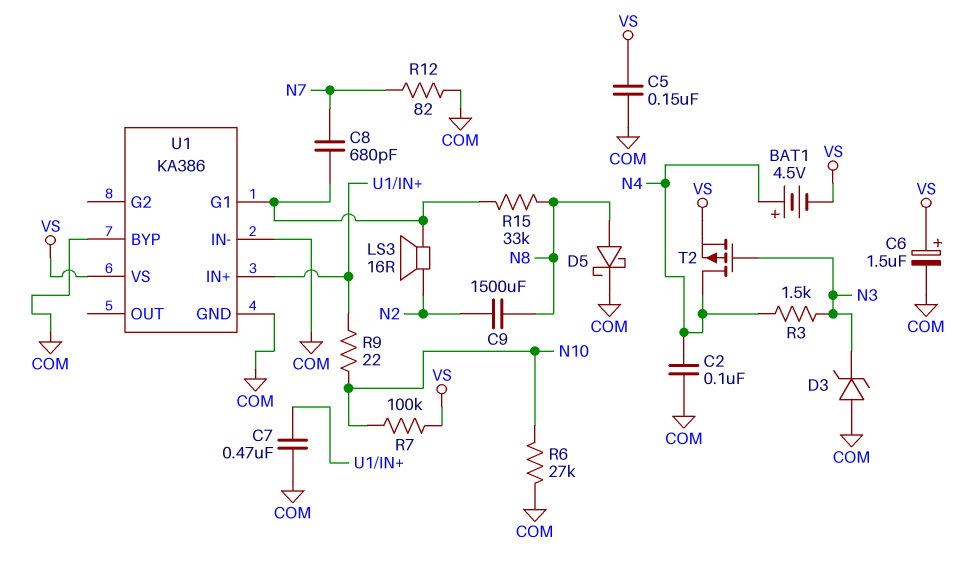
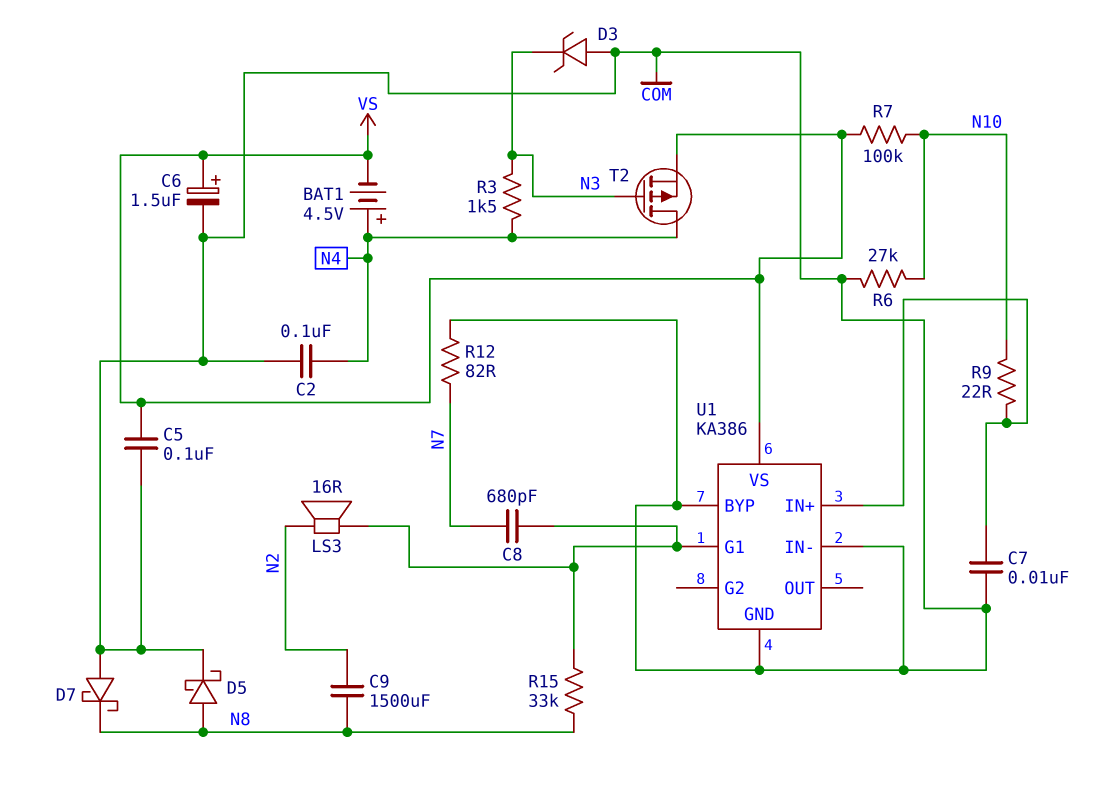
C5: 150nF (COM, VS) -> 100nF (COM, VS)
C7: 470nF (COM, U1/IN+) -> 10nF (COM, U1/IN+)
D7: none -> schottky (A COM, K N8)

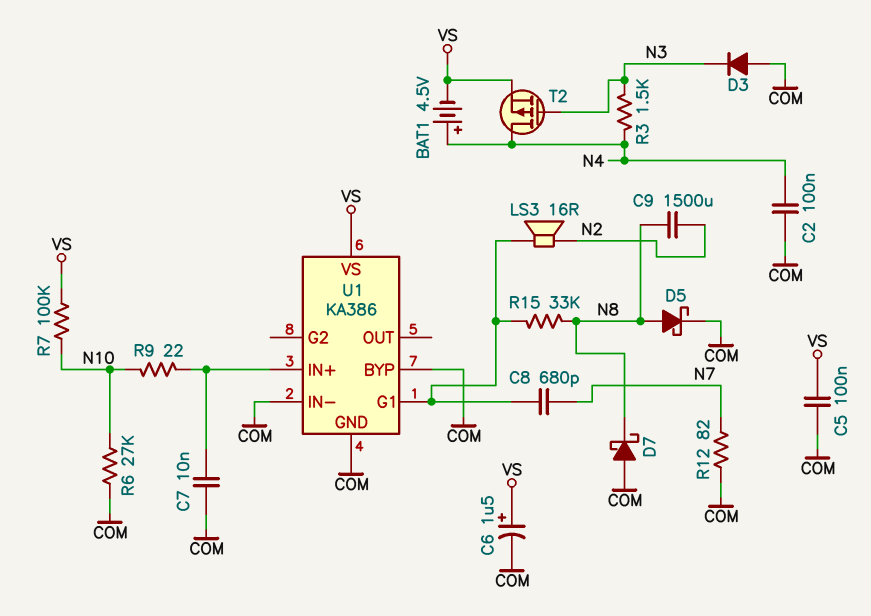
D3: zener (A COM, K N3) -> diode (A COM, K N3)

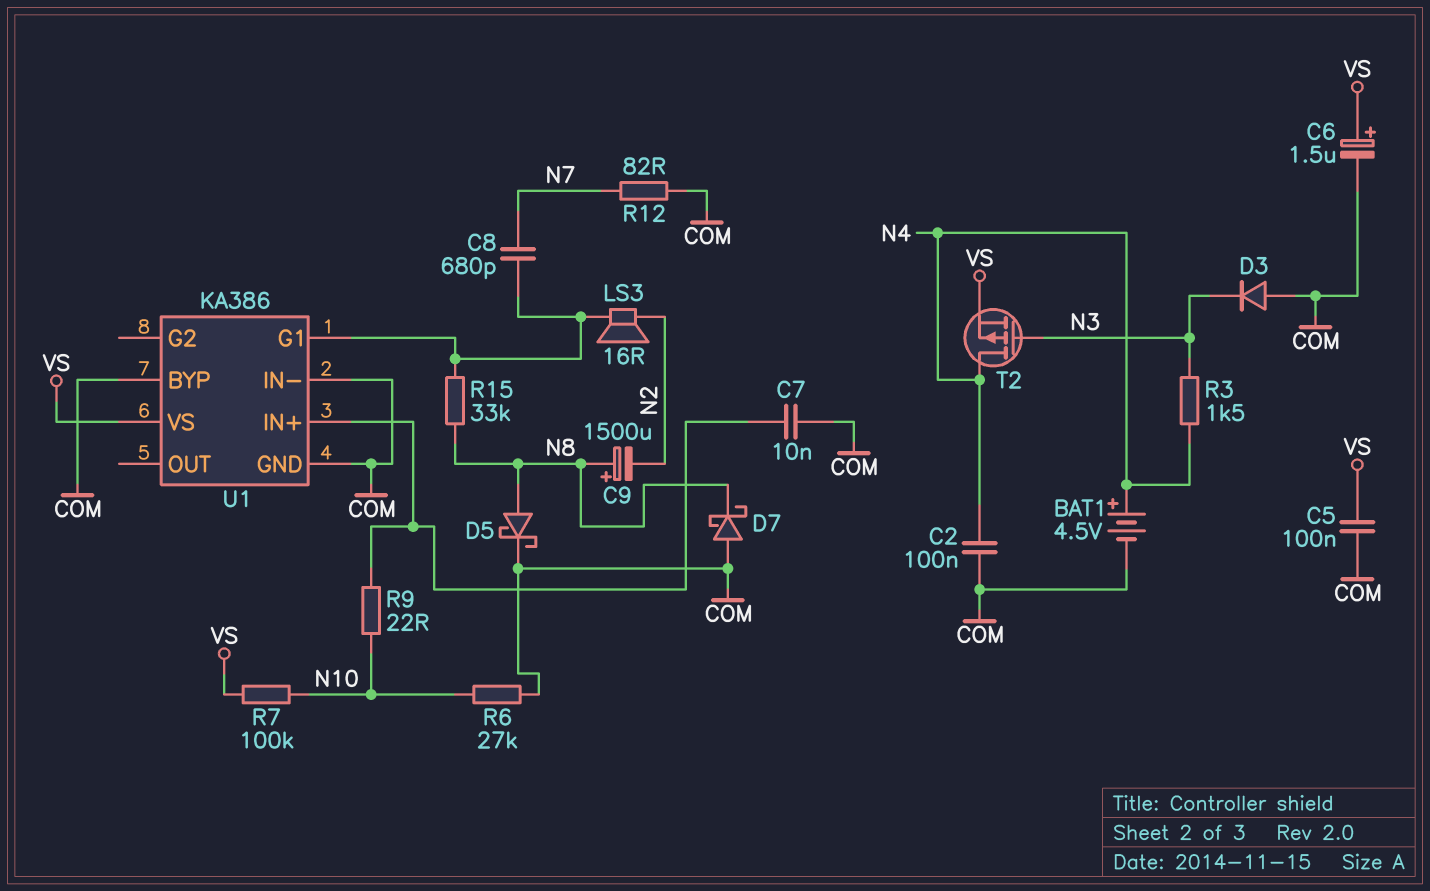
BAT1: 4.5V (plus N4, minus VS) -> 4.5V (plus N4, minus COM)
C9: 1500uF (N2, N8) -> 1500uF (plus N8, minus N2)

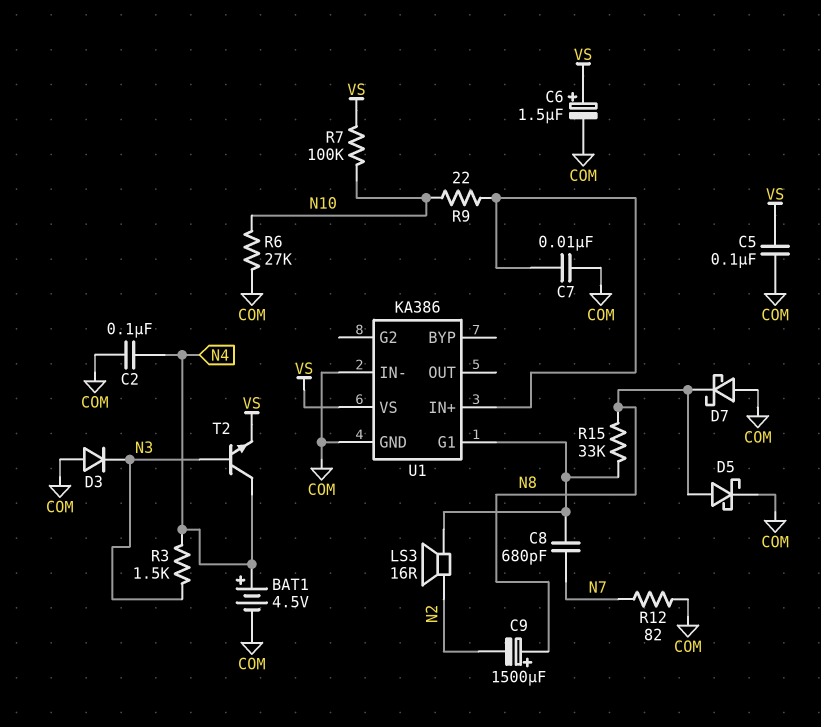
T2: PMOS (G N3, D N4, S VS) -> NPN (B N3, C N4, E VS)
U1 pin BYP: COM -> none

